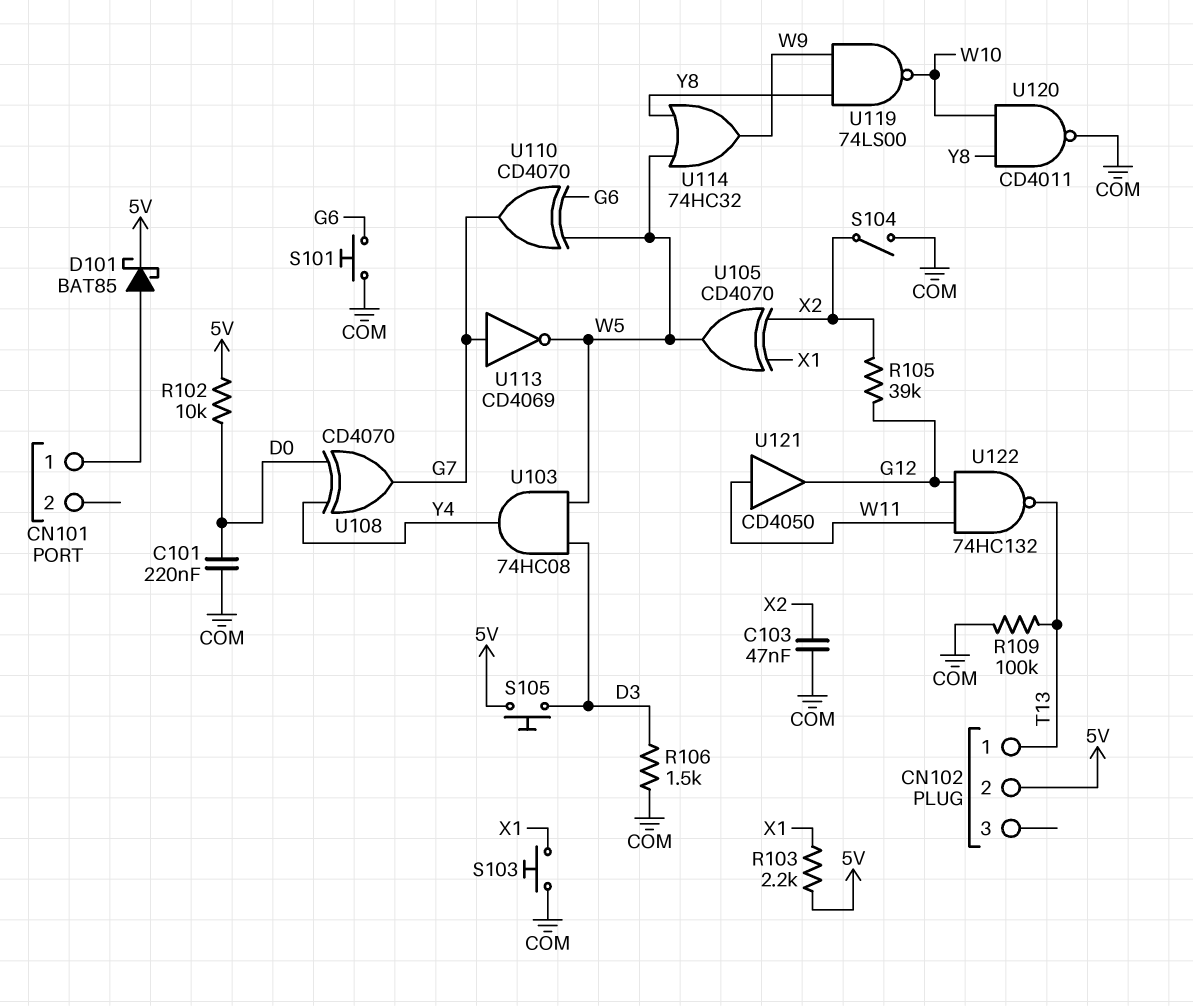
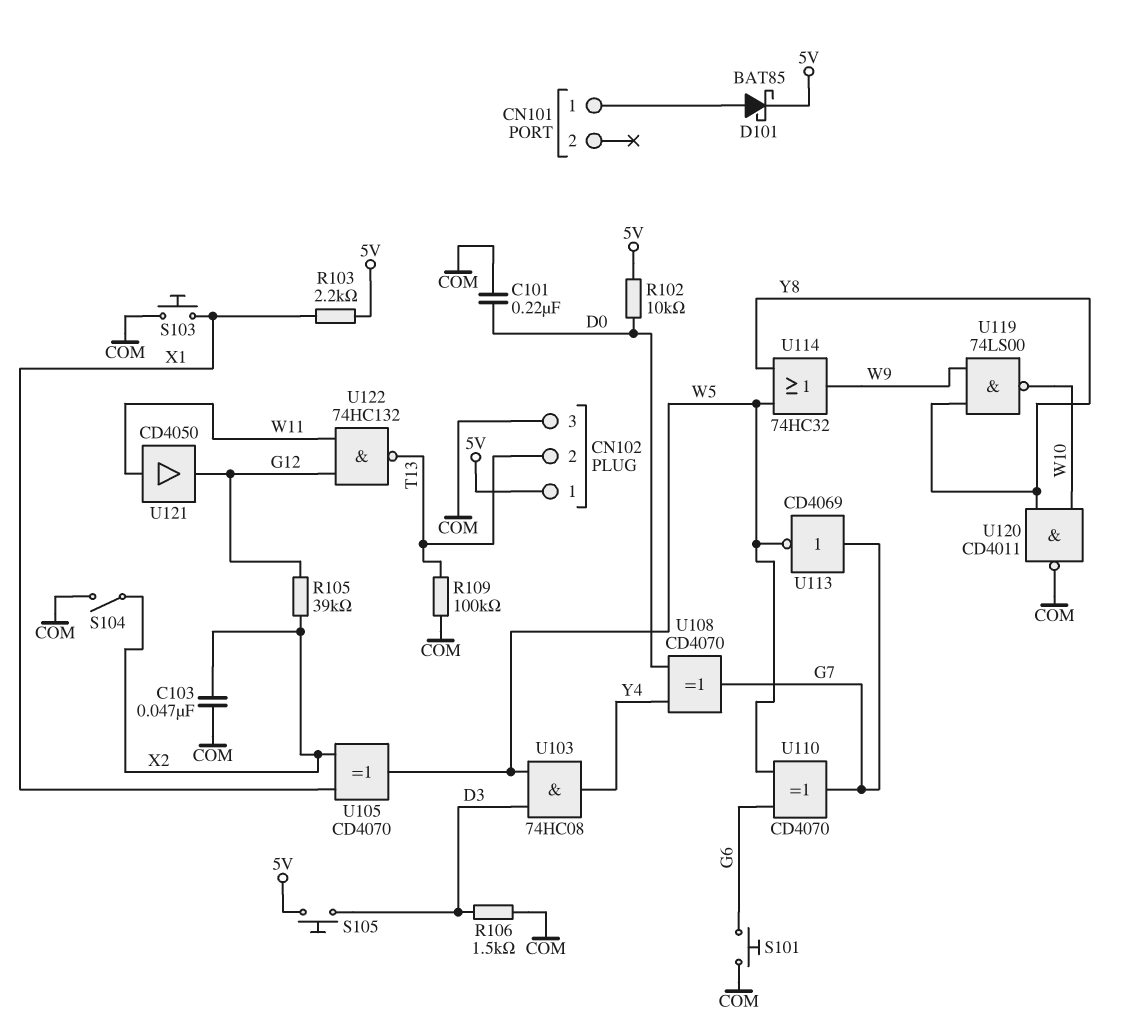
CN102 pin 1: T13 -> 5V
CN102 pin 2: 5V -> T13
CN102 pin 3: none -> COM

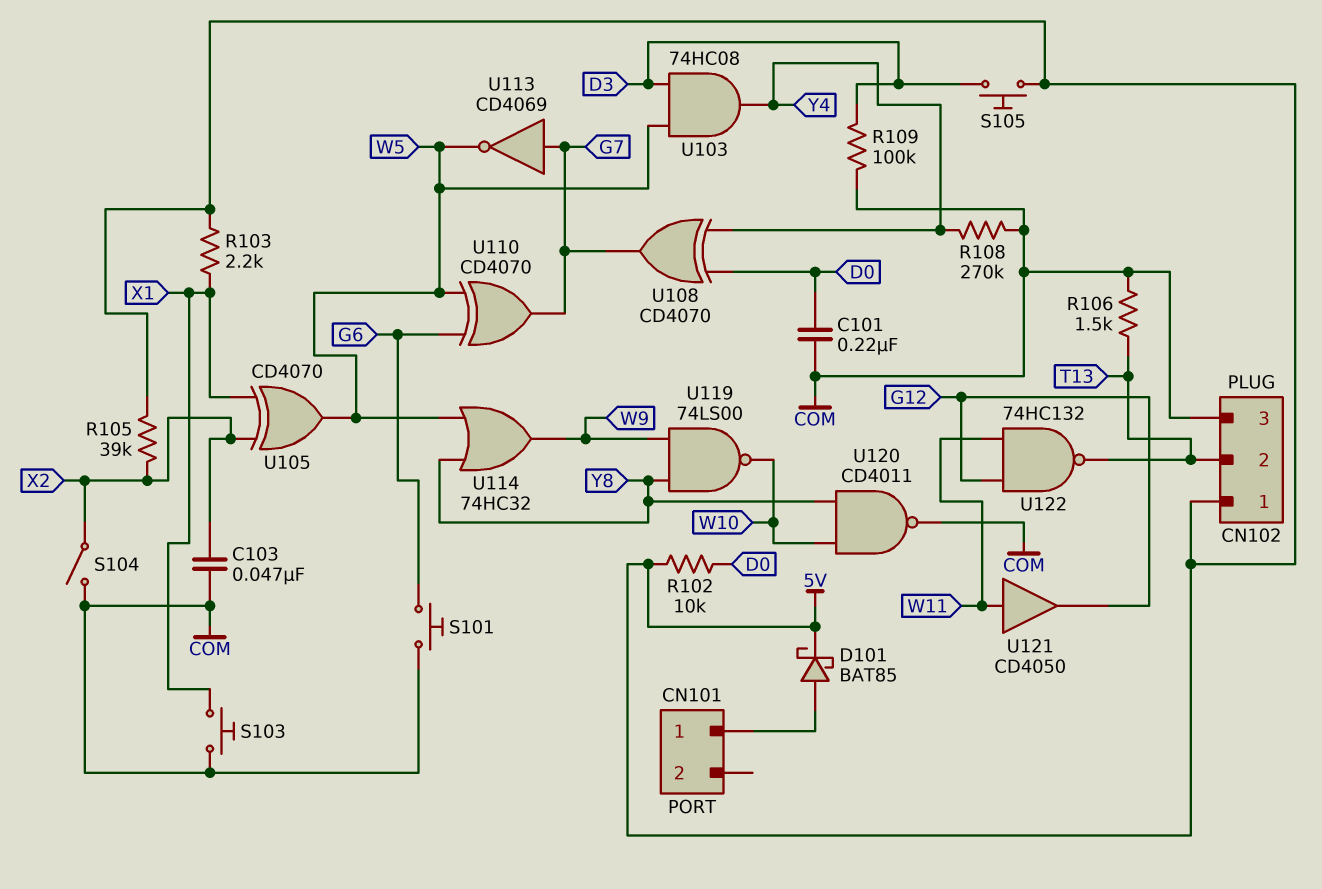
R105: 39k (G12, X2) -> 39k (5V, X2)
R106: 1.5k (COM, D3) -> 1.5k (COM, T13)
R108: none -> 270k (COM, Y4)
R109: 100k (COM, T13) -> 100k (COM, D3)

